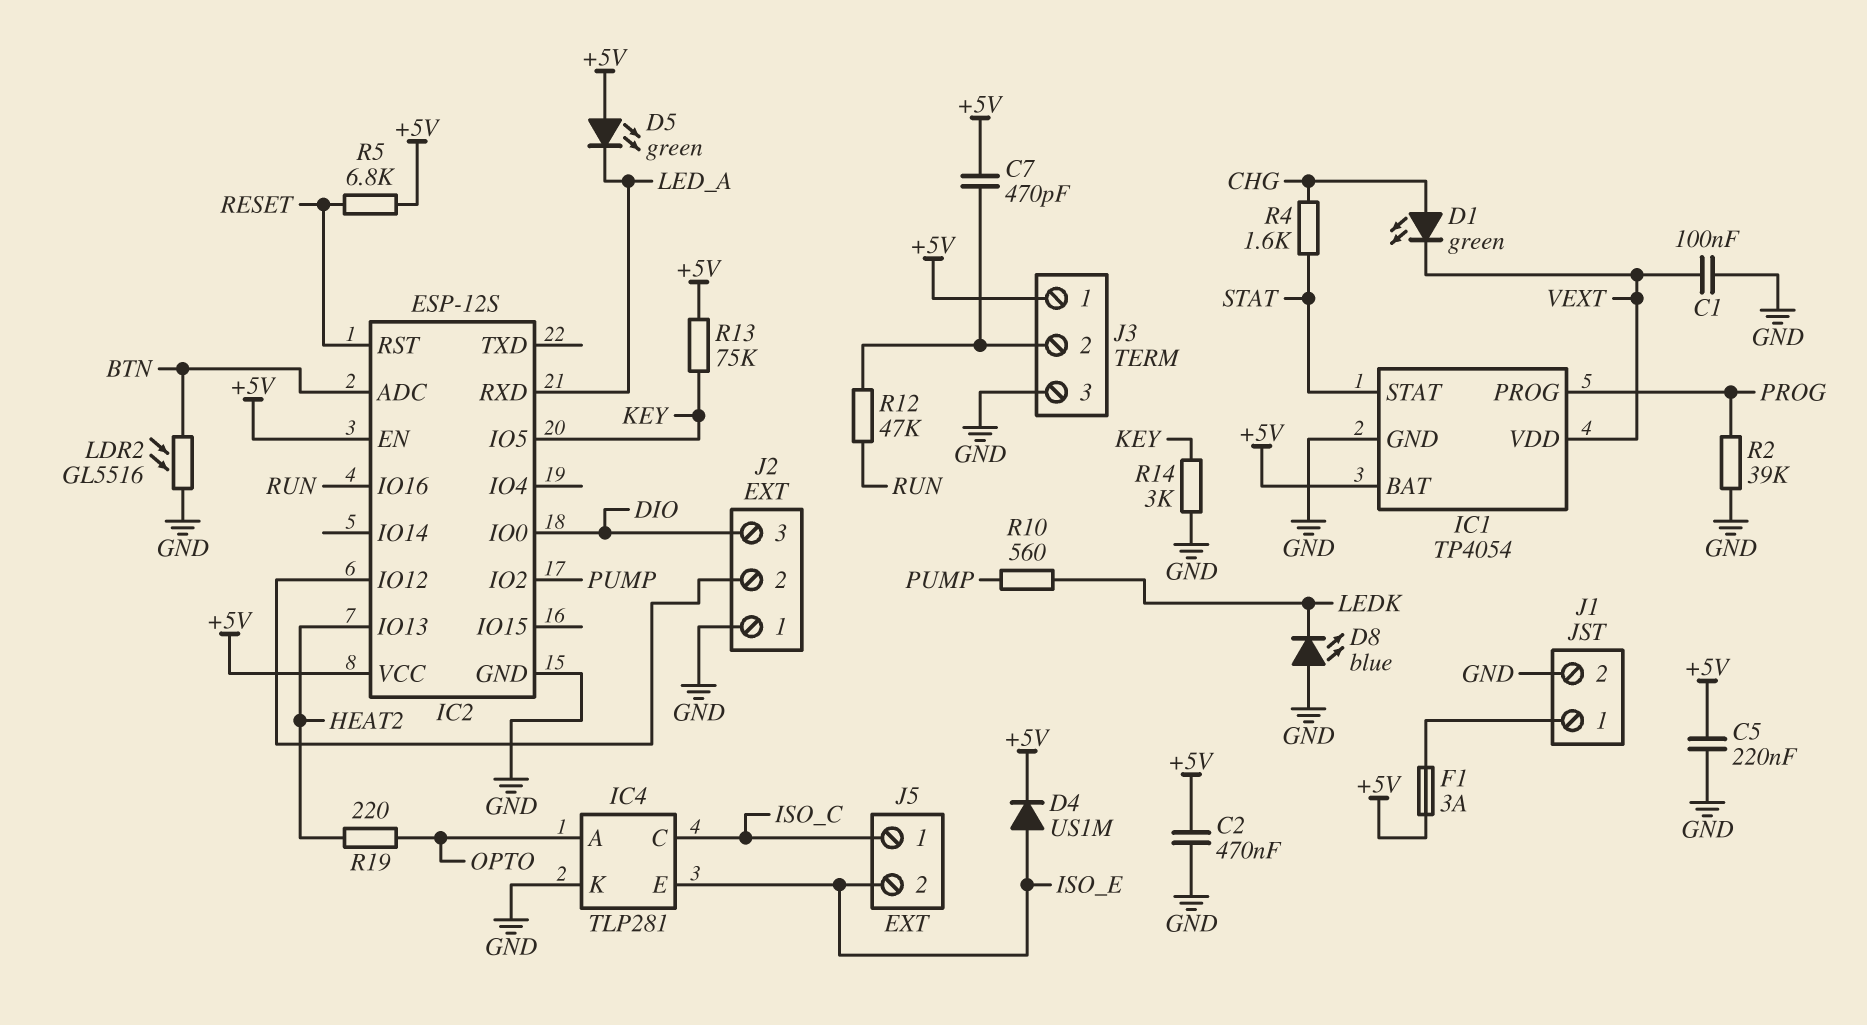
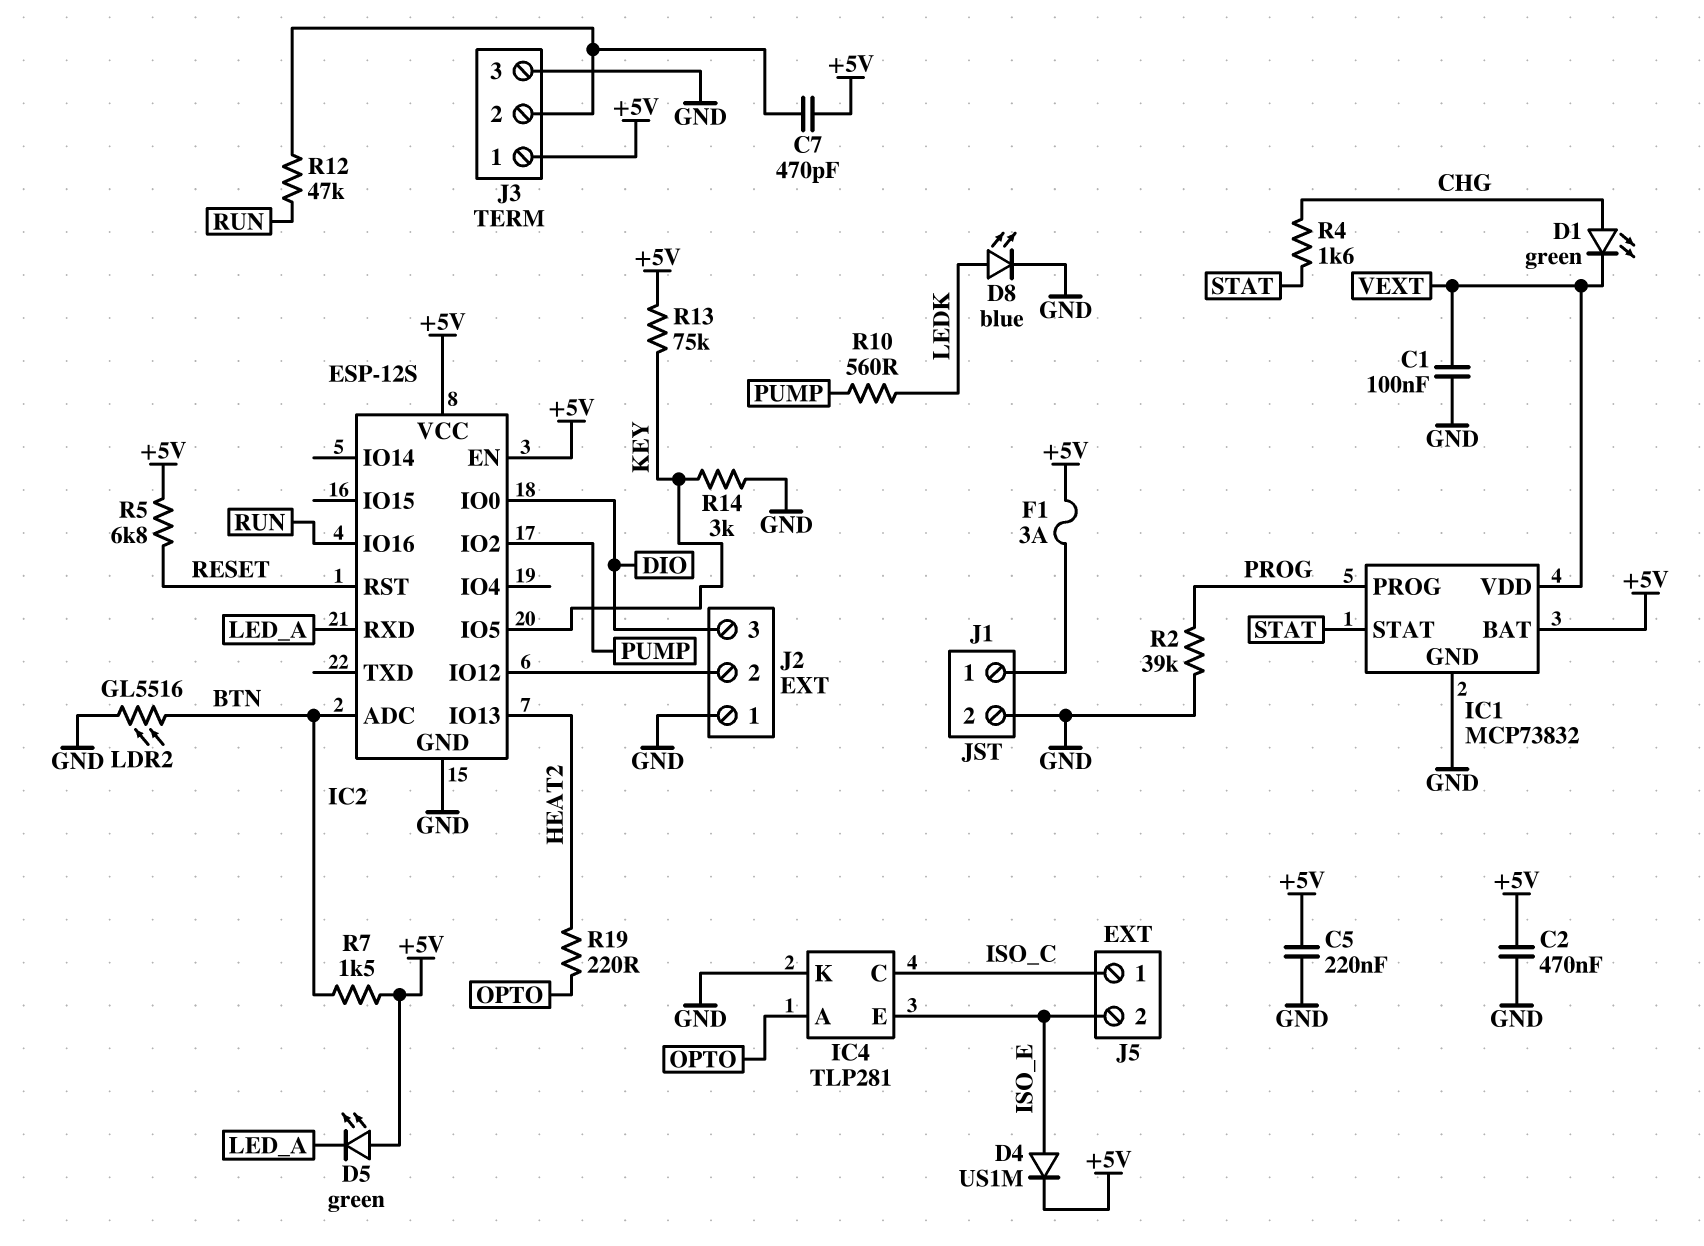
D8: LED blue (A GND, K LEDK) -> LED blue (A LEDK, K GND)
IC1: TP4054 -> MCP73832
R7: none -> 1.5k (+5V, BTN)

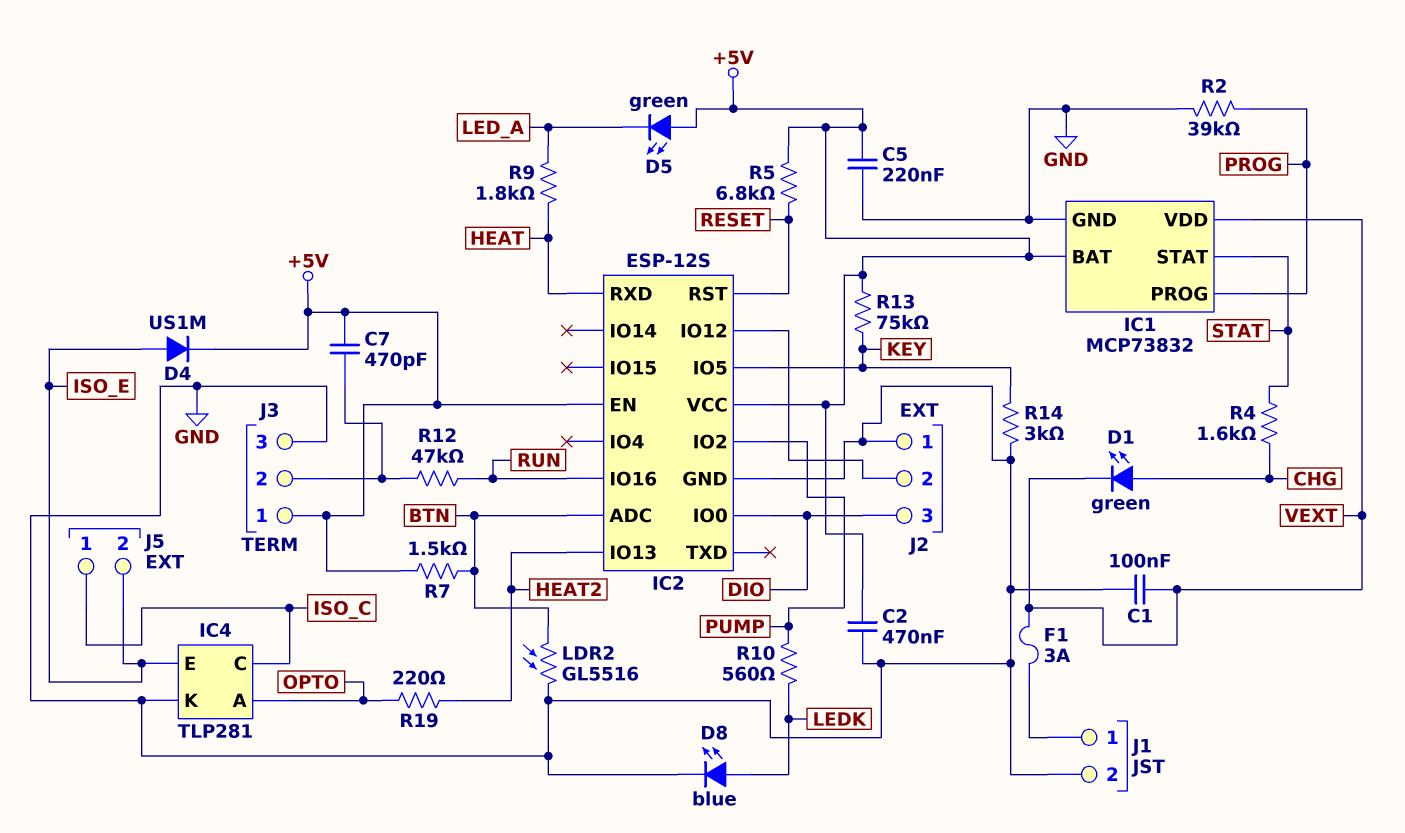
F1: 3A (+5V, J1/1) -> 3A (J1/1, VEXT)
IC2 pin RXD: LED_A -> HEAT
R9: none -> 1.8k (HEAT, LED_A)

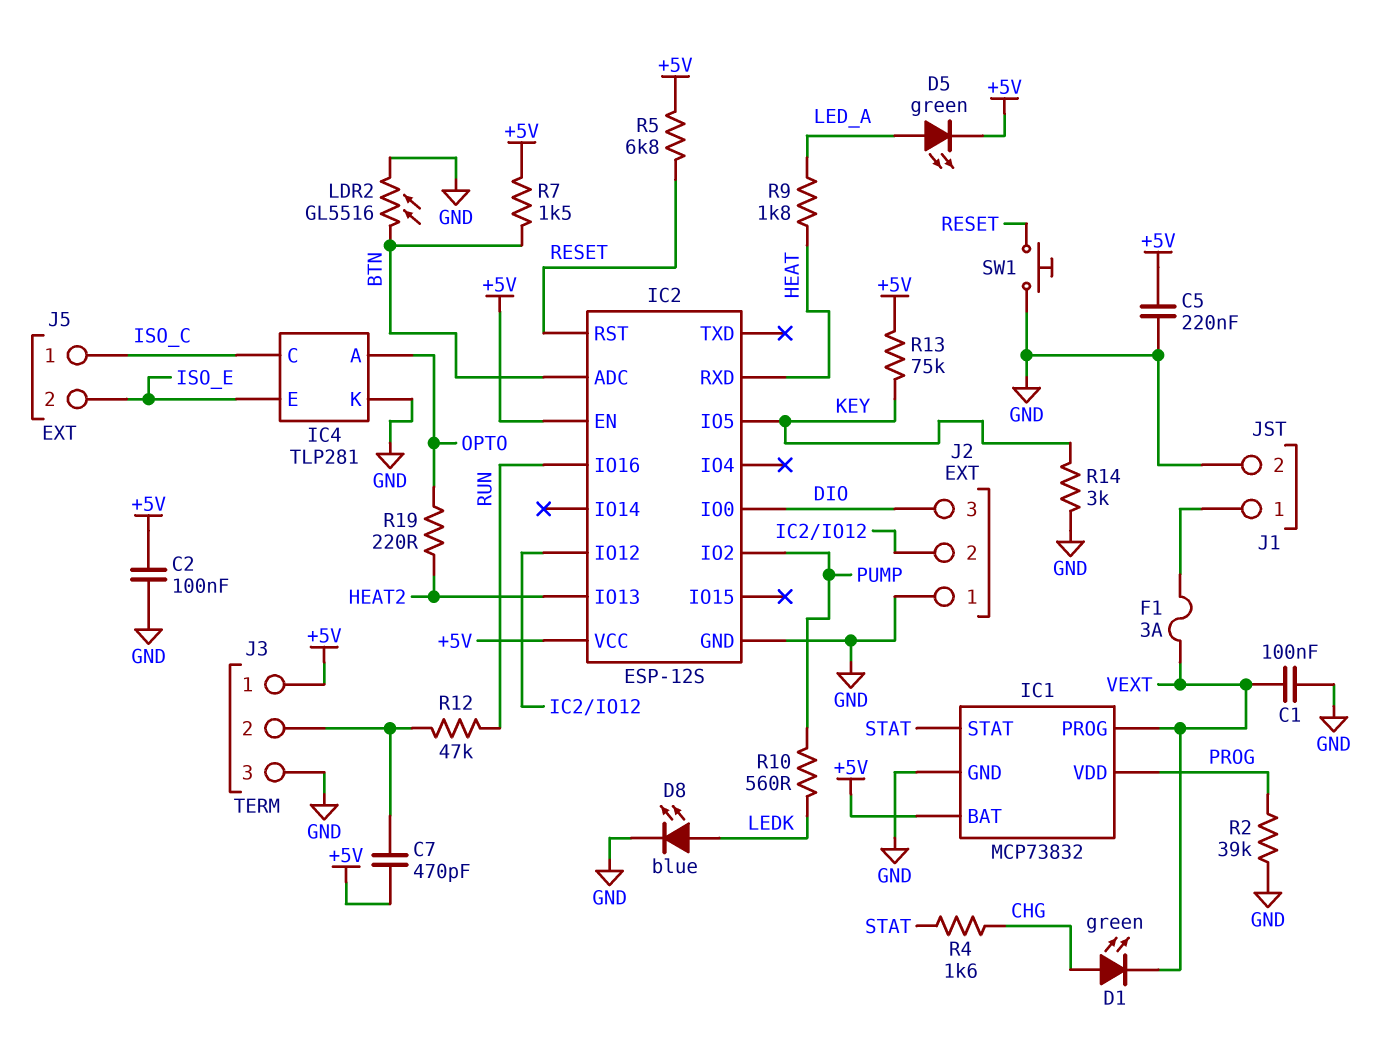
C2: 470nF (+5V, GND) -> 100nF (+5V, GND)
D4: diode US1M (A ISO_E, K +5V) -> none
D5: LED green (A +5V, K LED_A) -> LED green (A LED_A, K +5V)
IC1 pin PROG: PROG -> VEXT
IC1 pin VDD: VEXT -> PROG
SW1: none -> button (GND, RESET)

